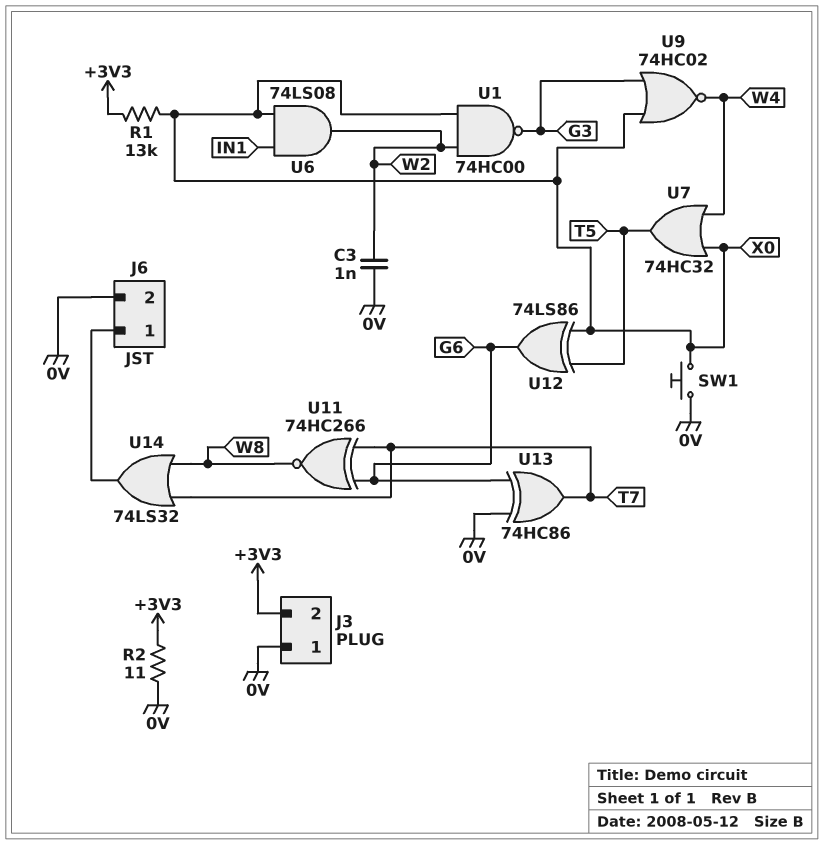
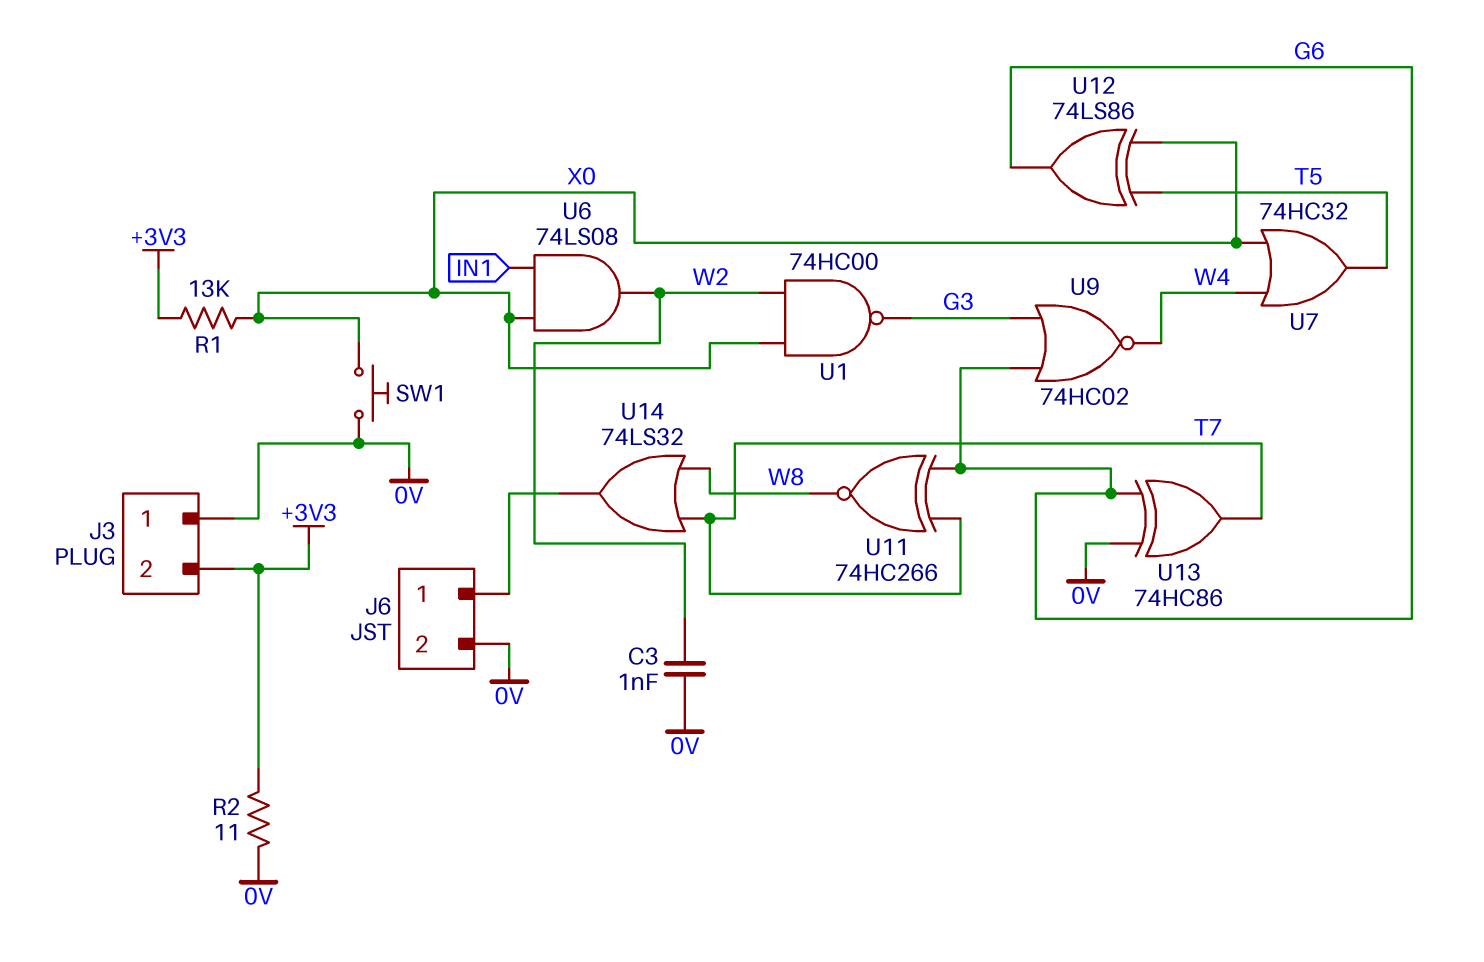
U9: NOR 74HC02 (in G3, in X0, out W4) -> NOR 74HC02 (in G3, in G6, out W4)

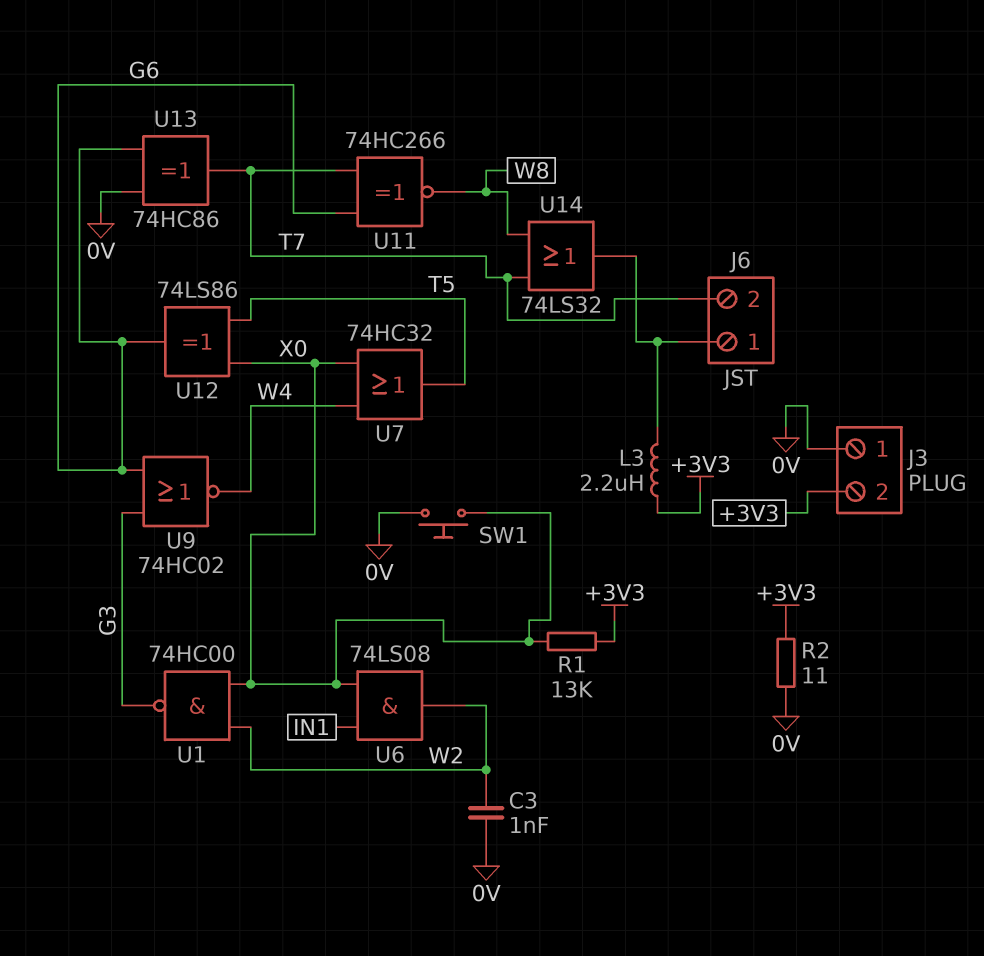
J6 pin 2: 0V -> T7
L3: none -> 2.2uH (+3V3, J6/1)

